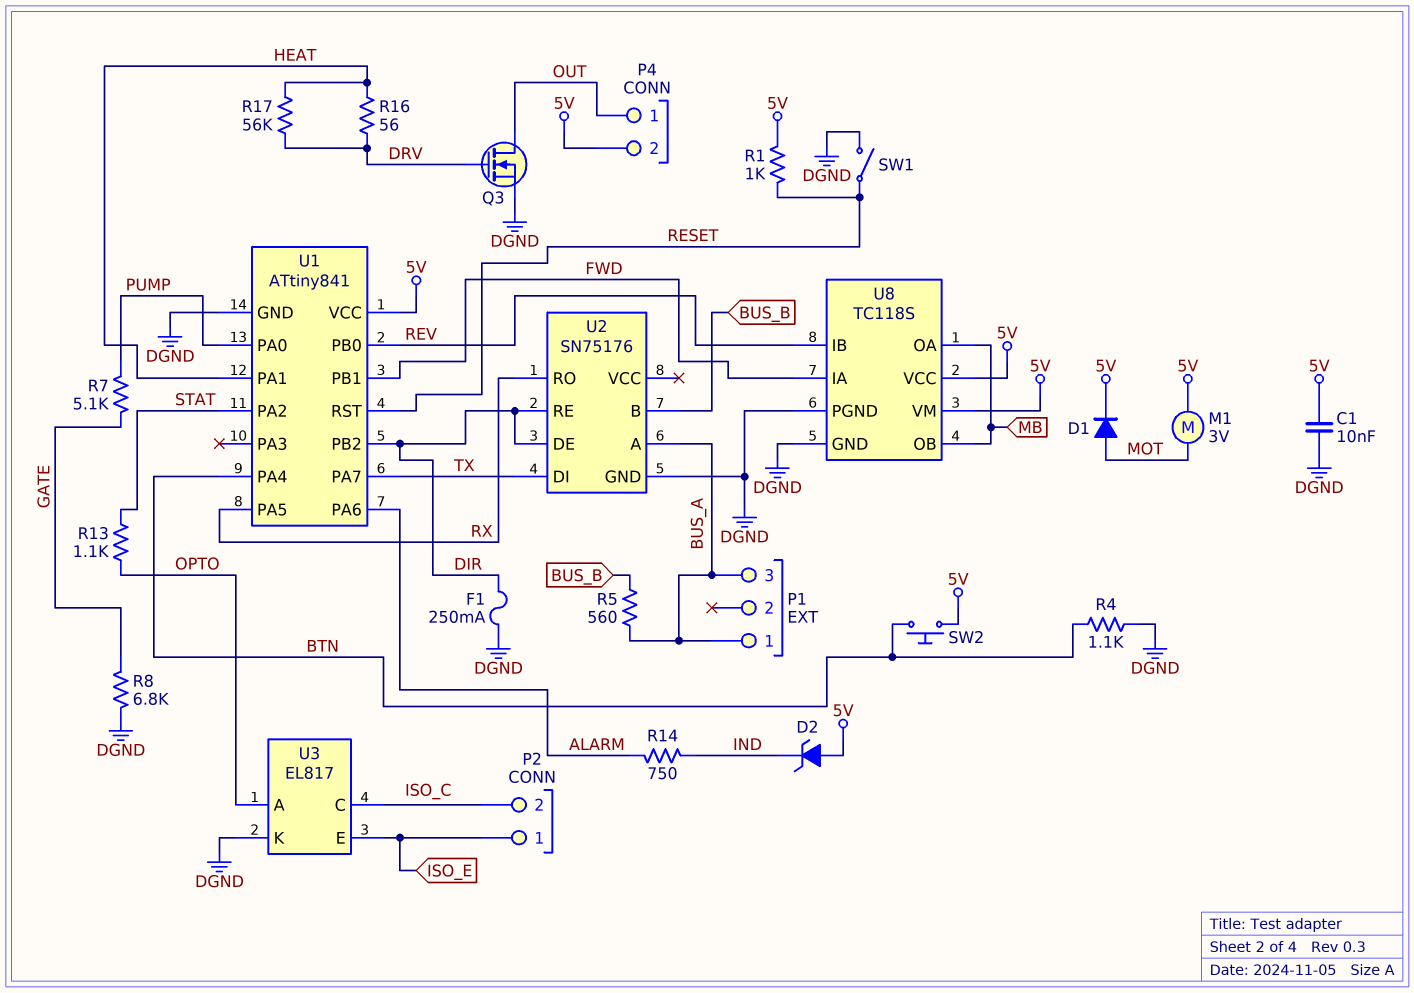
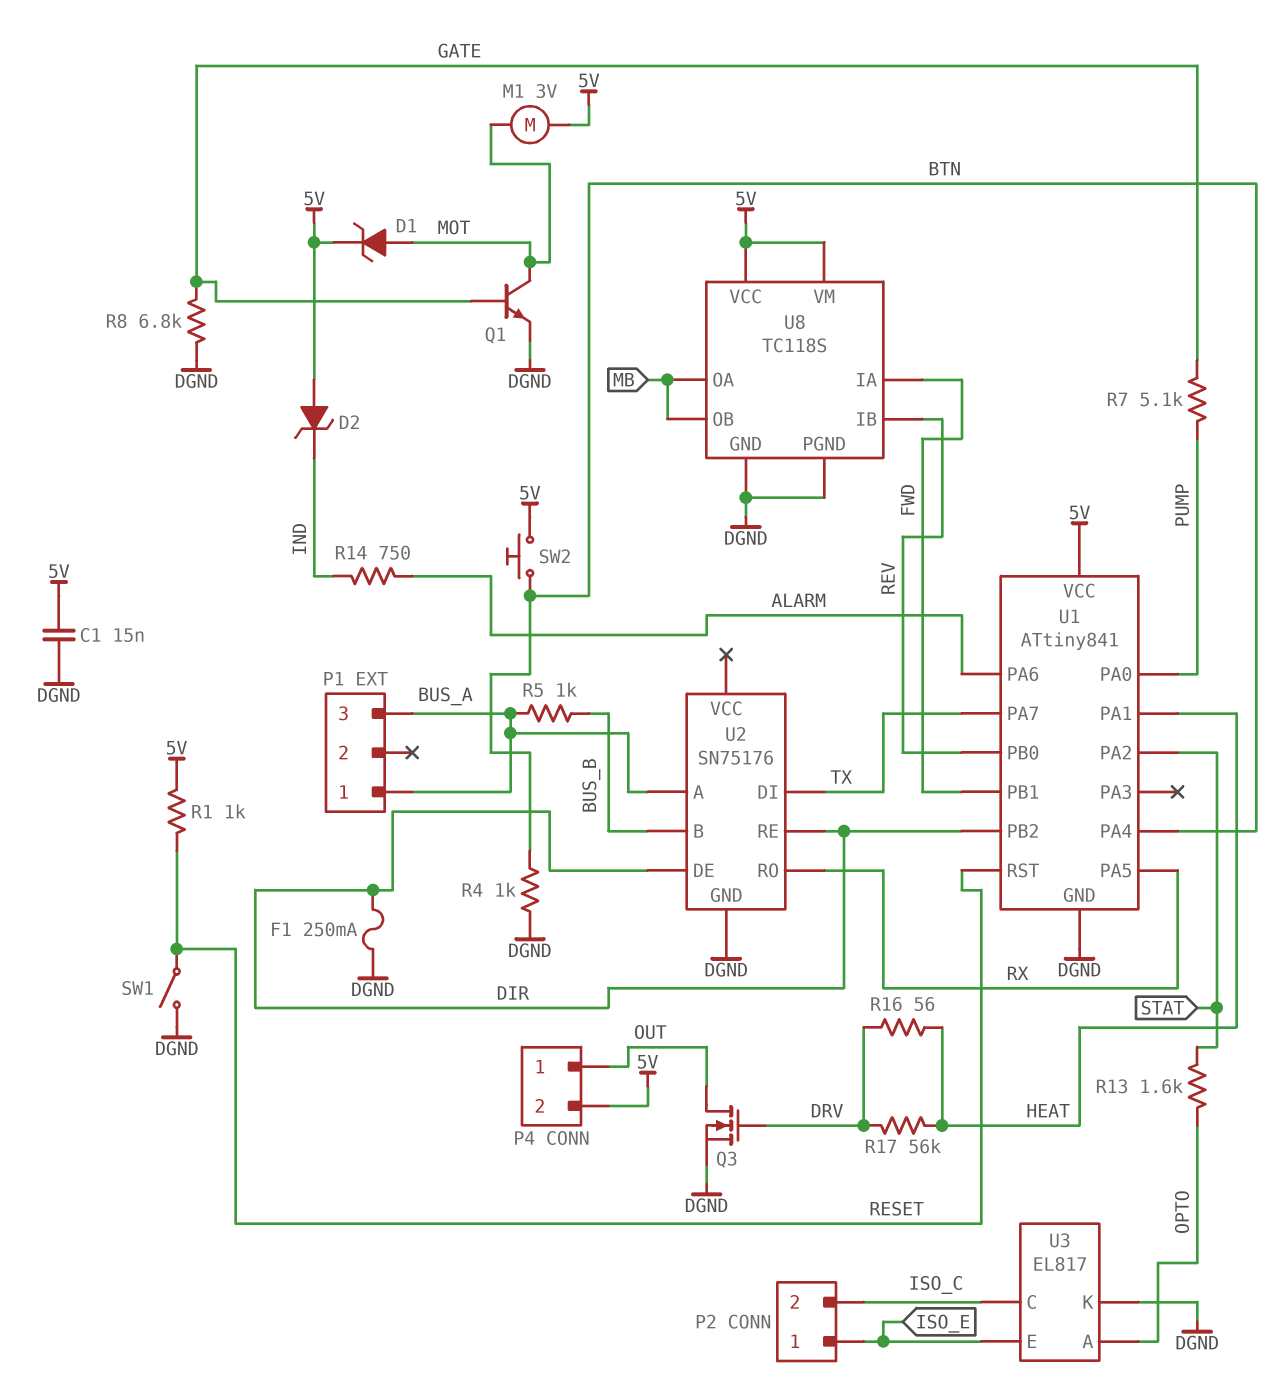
C1: 10nF (5V, DGND) -> 15nF (5V, DGND)
D1: diode (A MOT, K 5V) -> zener (A MOT, K 5V)
Q1: none -> NPN (B GATE, C MOT, E DGND)
R4: 1.1k (BTN, DGND) -> 1k (BTN, DGND)
R5: 560 (BUS_A, BUS_B) -> 1k (BUS_A, BUS_B)
R13: 1.1k (OPTO, STAT) -> 1.6k (OPTO, STAT)

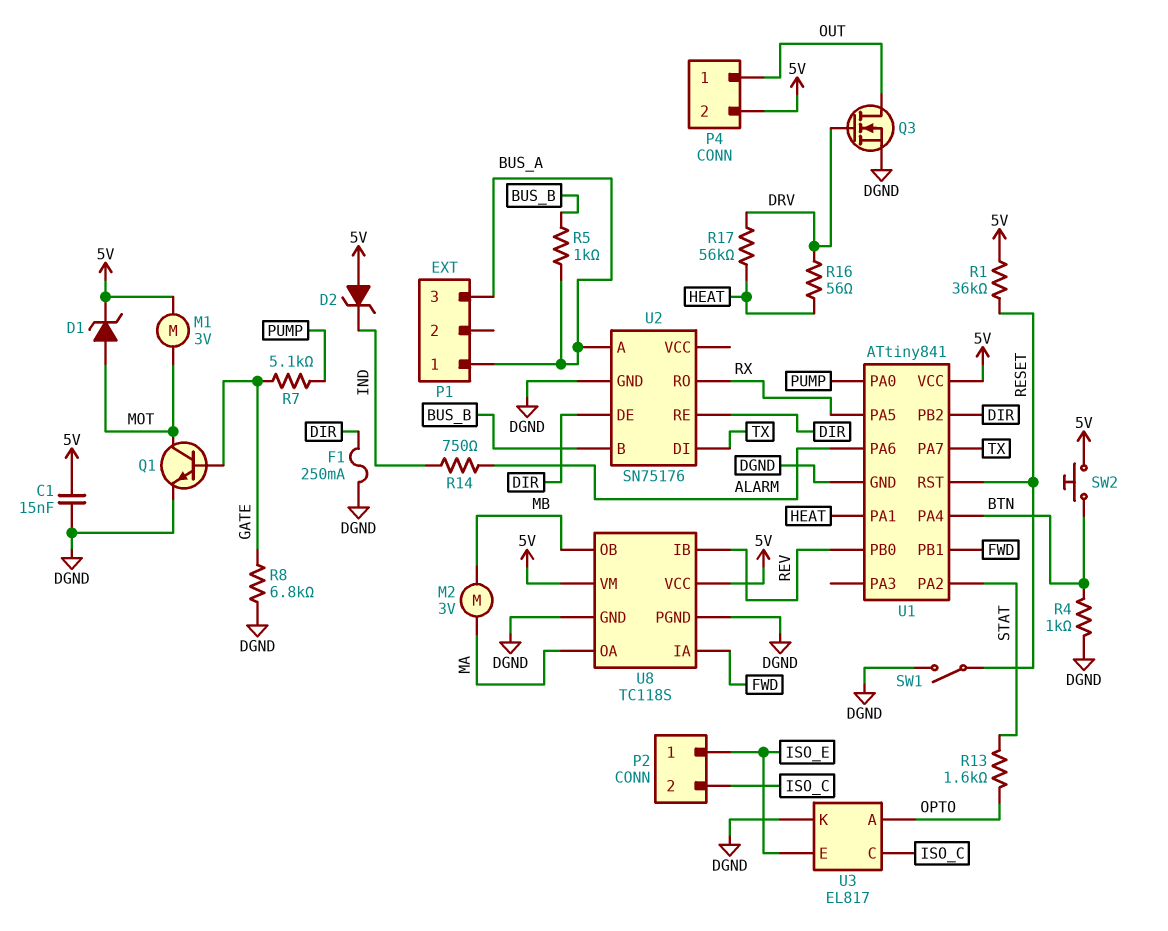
M2: none -> motor 3V (MA, MB)
R1: 1k (5V, RESET) -> 36k (5V, RESET)
U8 pin OA: MB -> MA

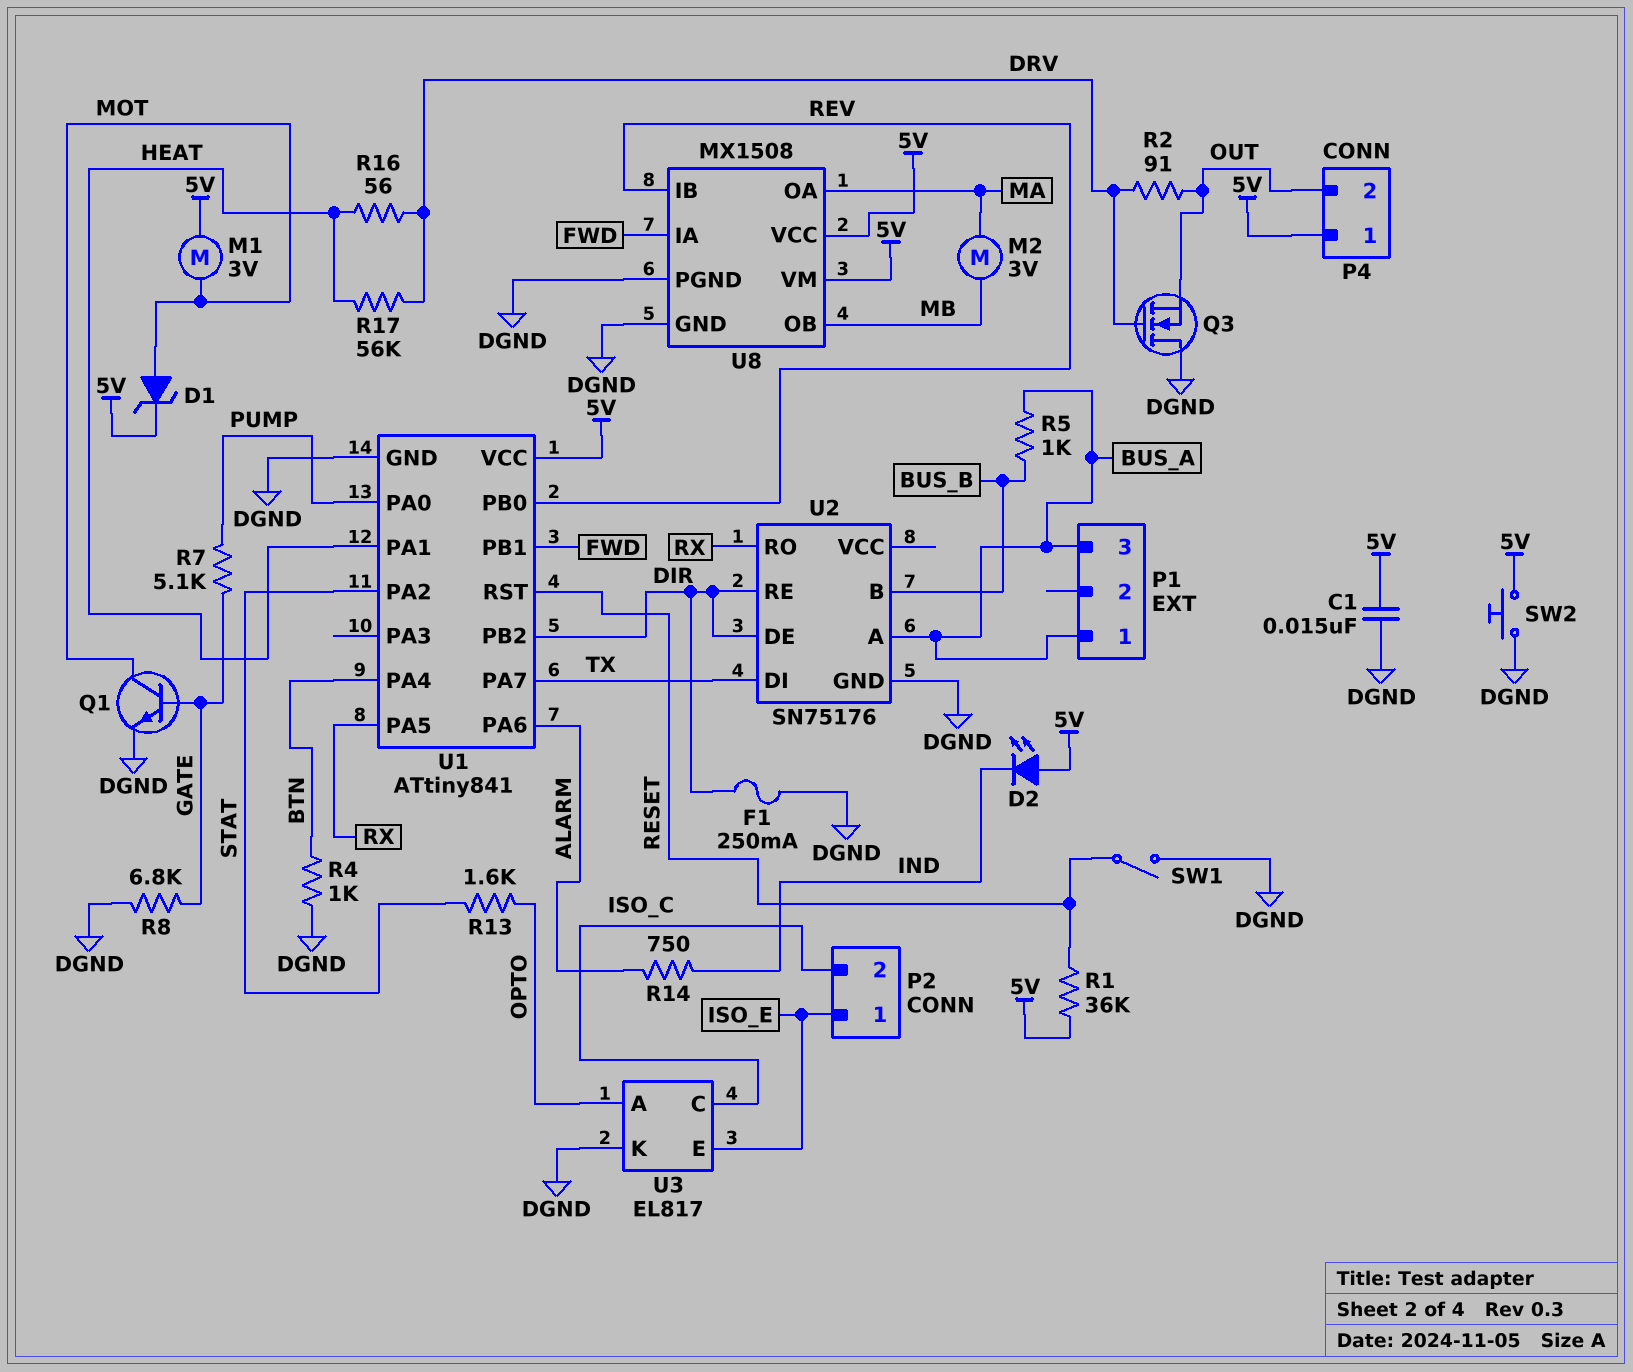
D2: zener (A 5V, K IND) -> LED (A 5V, K IND)
P4 pin 1: OUT -> 5V
P4 pin 2: 5V -> OUT
Q3: NMOS (G DRV, D OUT, S DGND) -> NMOS (G DRV, D DGND, S OUT)
R2: none -> 91 (DRV, OUT)
SW2: button (5V, BTN) -> button (5V, DGND)
U8: TC118S -> MX1508

